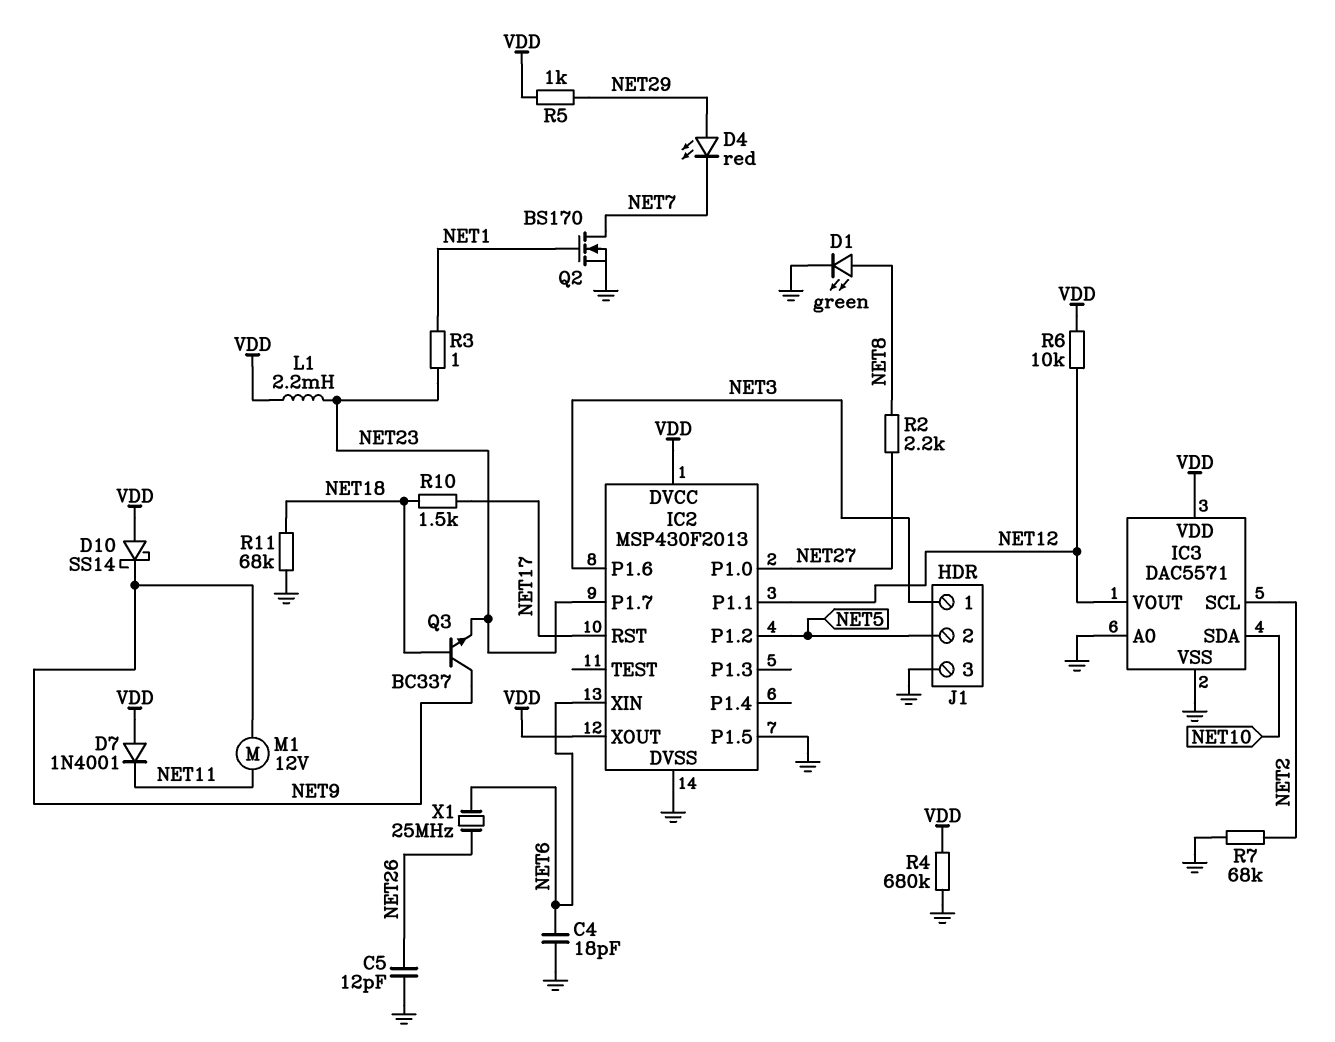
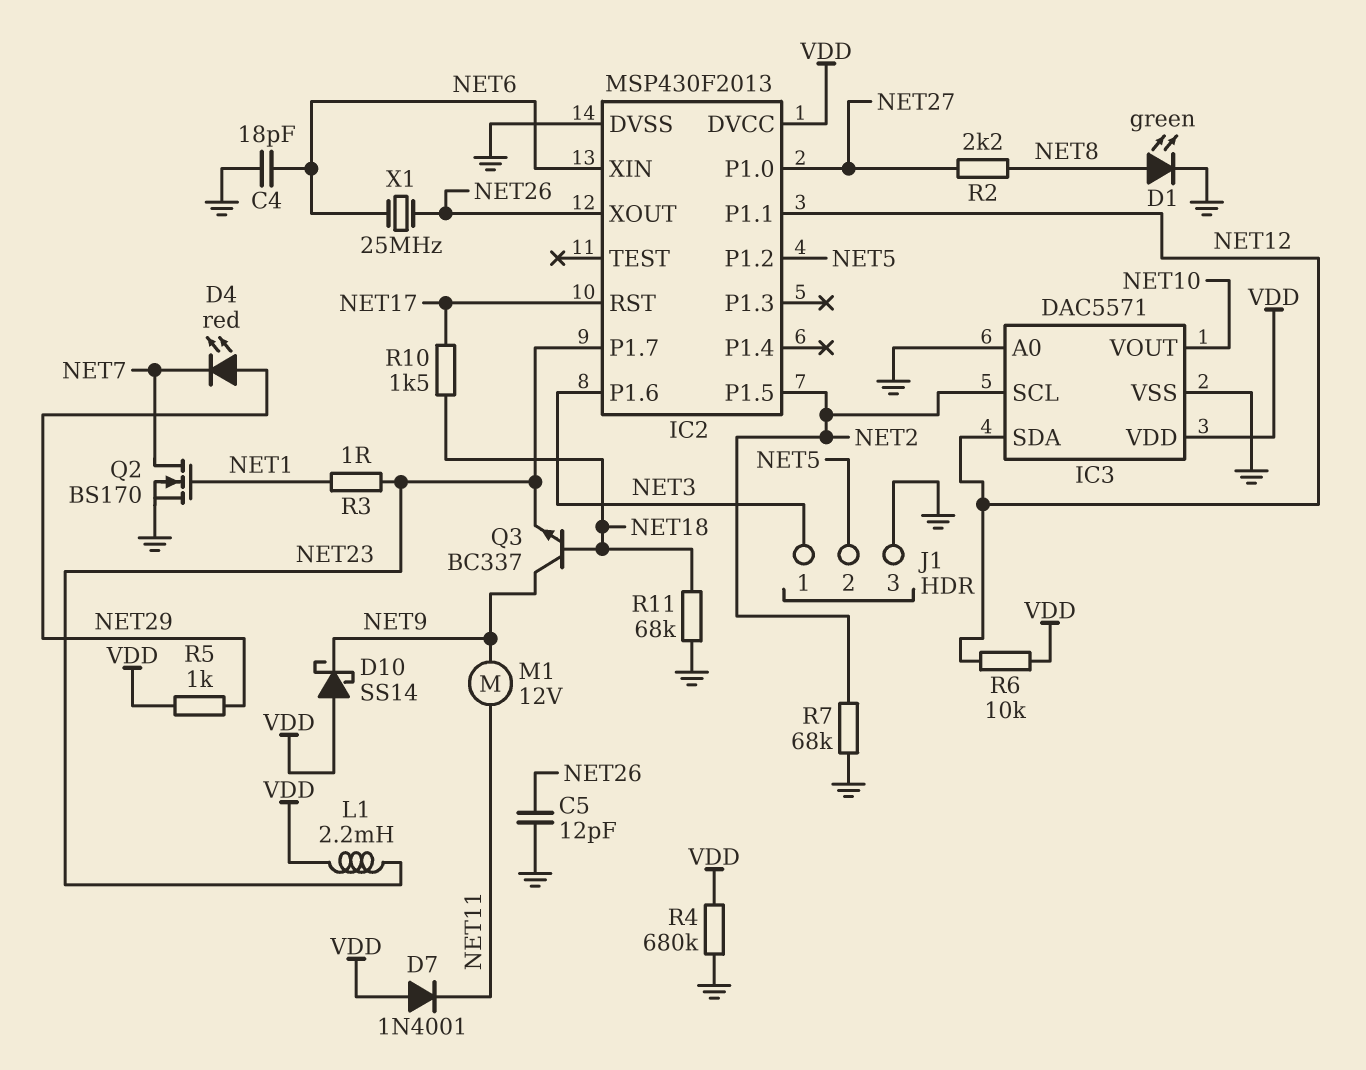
IC2 pin P1.5: GND -> NET2
IC2 pin XOUT: VDD -> NET26
IC3 pin SDA: NET10 -> NET12
IC3 pin VOUT: NET12 -> NET10

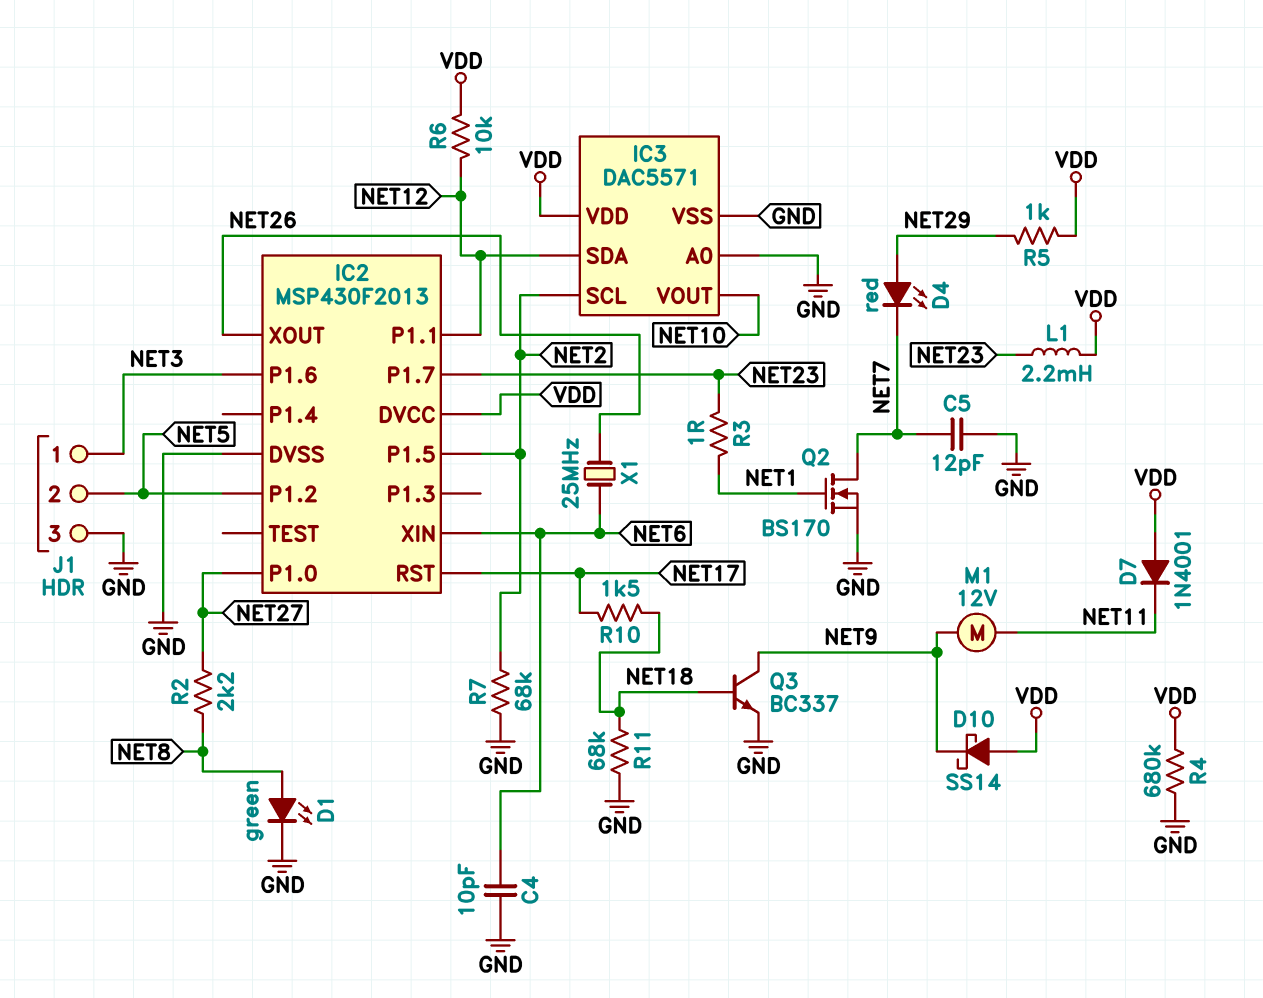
C4: 18pF (GND, NET6) -> 10pF (GND, NET6)
C5: 12pF (GND, NET26) -> 12pF (GND, NET7)
Q3: NPN BC337 (B NET18, C NET9, E NET23) -> NPN BC337 (B NET18, C NET9, E GND)

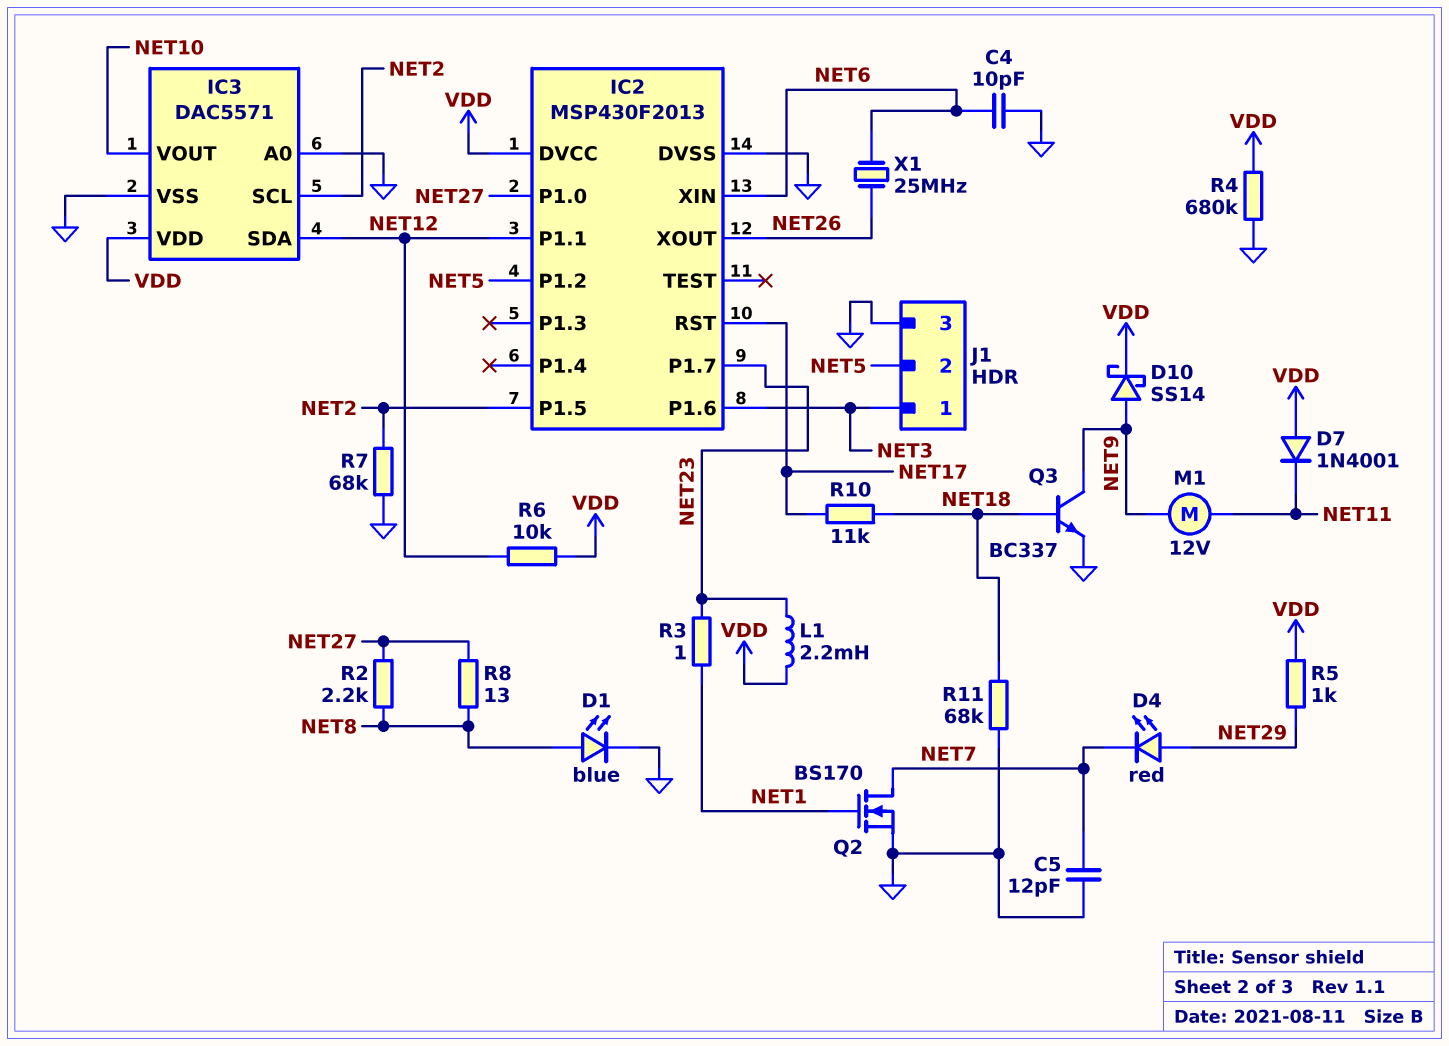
D1: LED green (A NET8, K GND) -> LED blue (A NET8, K GND)
D10: schottky SS14 (A VDD, K NET9) -> schottky SS14 (A NET9, K VDD)
R8: none -> 13 (NET8, NET27)
R10: 1.5k (NET17, NET18) -> 11k (NET17, NET18)

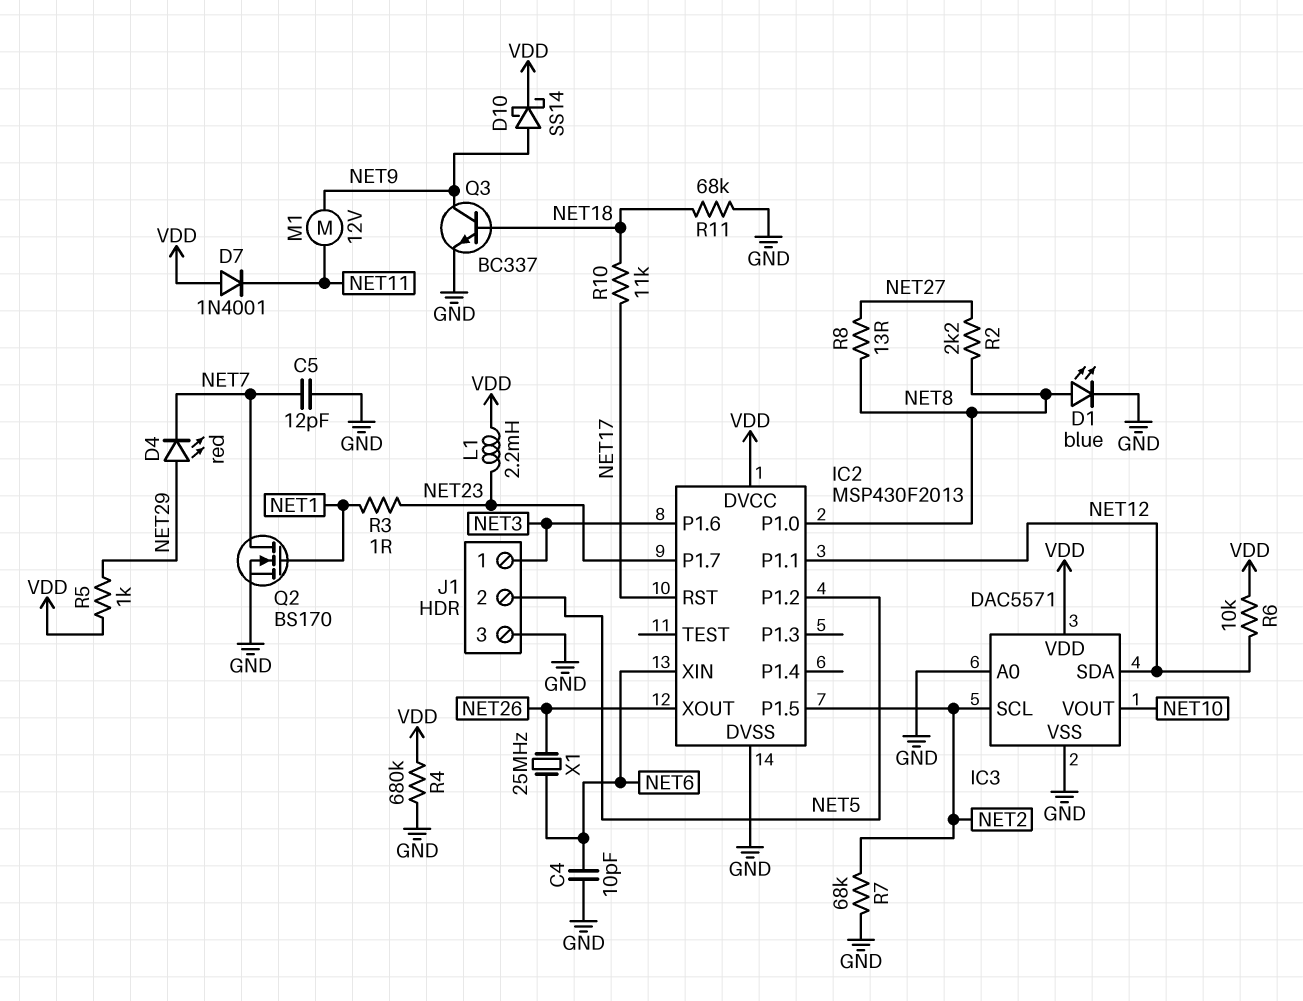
IC2 pin P1.0: NET27 -> NET8

